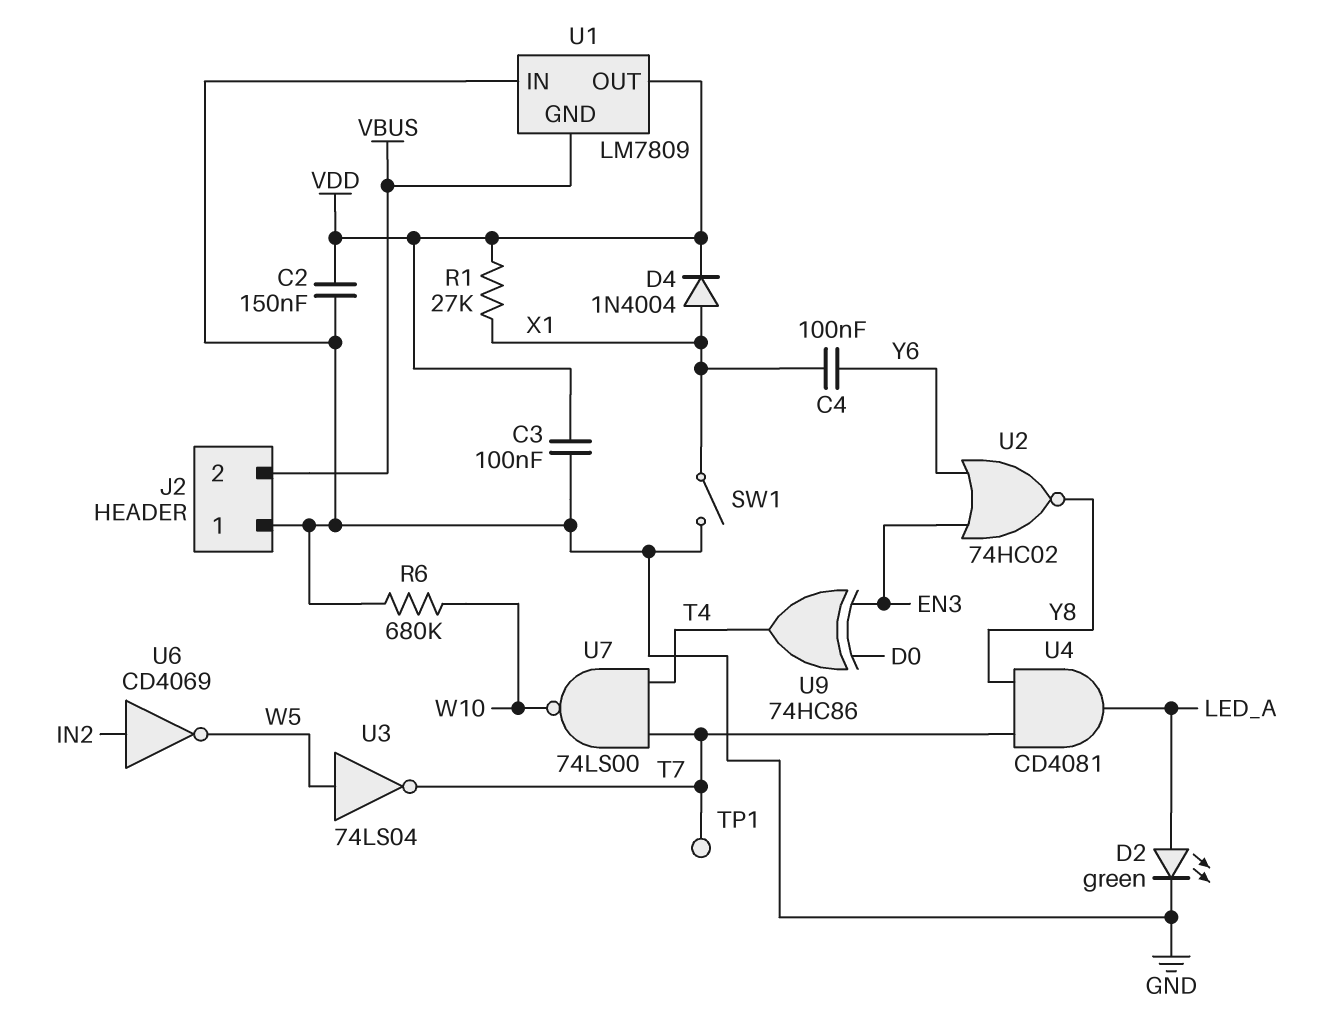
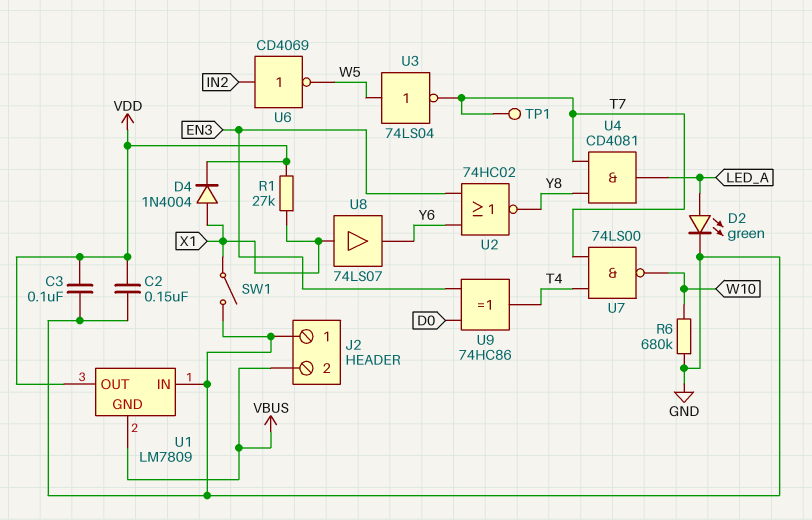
C4: 100nF (X1, Y6) -> none
U8: none -> buffer 74LS07 (in X1, out Y6)

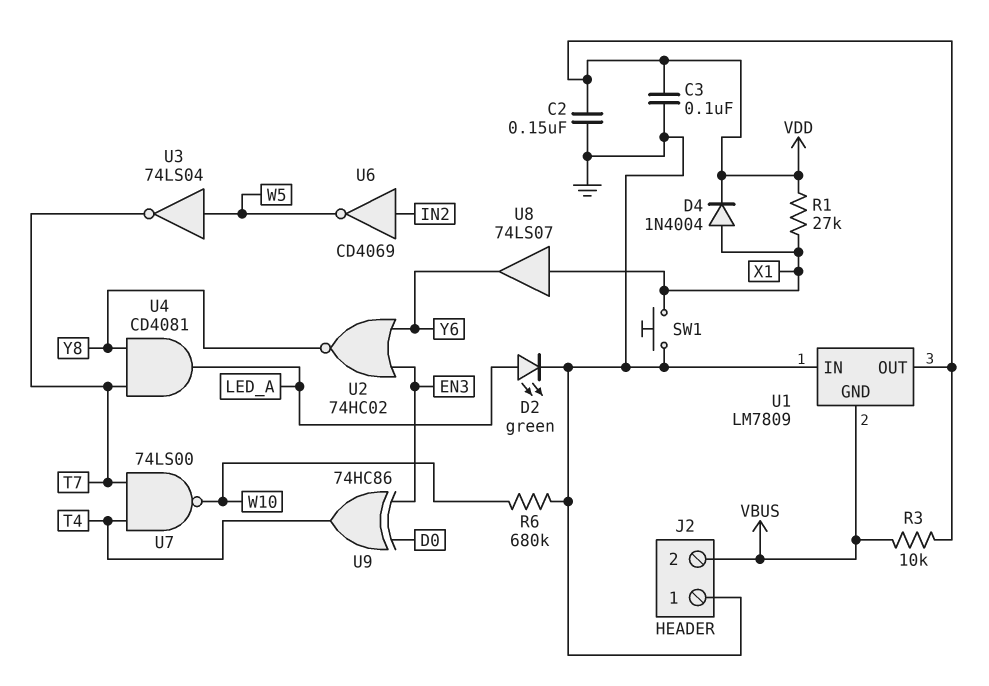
R3: none -> 10k (VBUS, VDD)
SW1: switch (GND, X1) -> button (GND, X1)
TP1: test point (T7) -> none

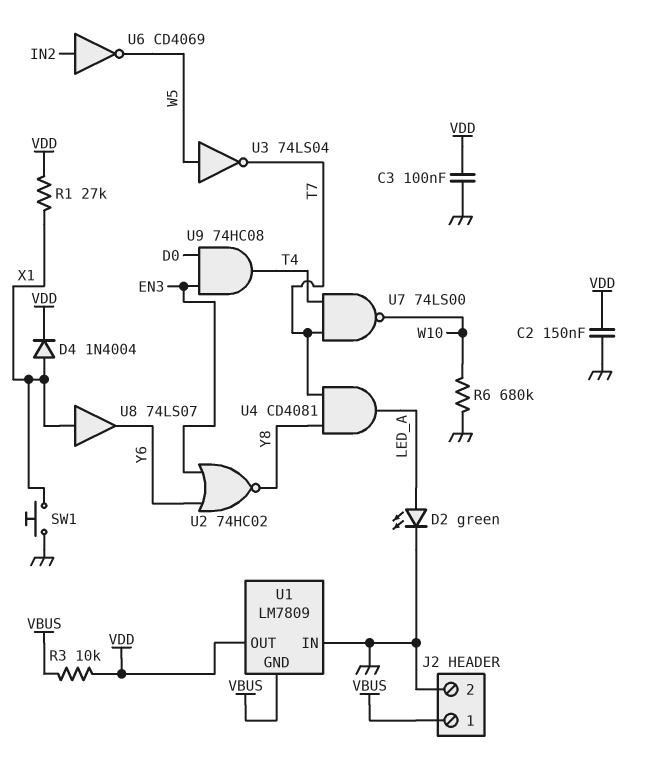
J2 pin 1: GND -> VBUS
J2 pin 2: VBUS -> GND
U9: XOR 74HC86 (in D0, in EN3, out T4) -> AND 74HC08 (in D0, in EN3, out T4)

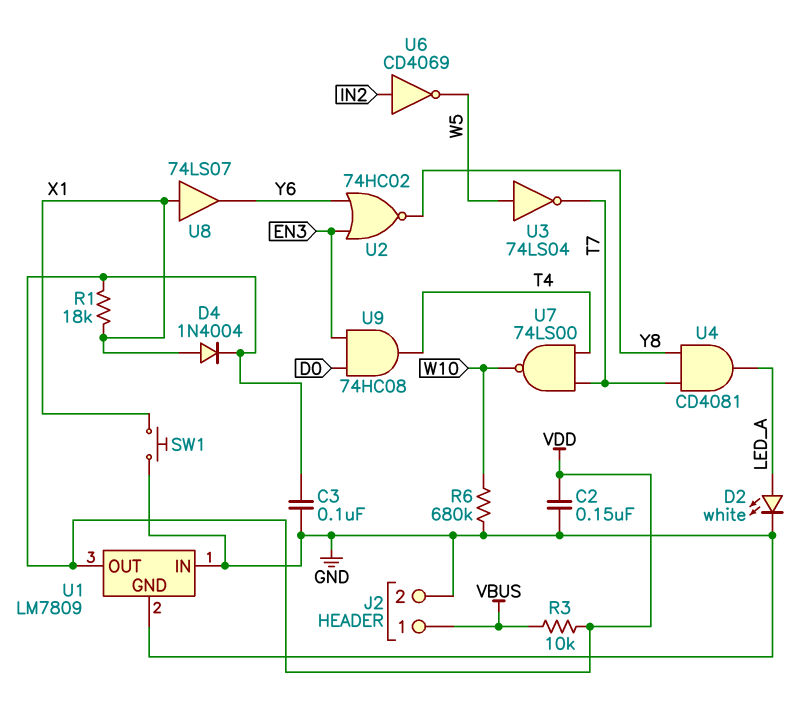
D2: LED green (A LED_A, K GND) -> LED white (A LED_A, K GND)
R1: 27k (VDD, X1) -> 18k (VDD, X1)
U1 pin GND: VBUS -> GND

